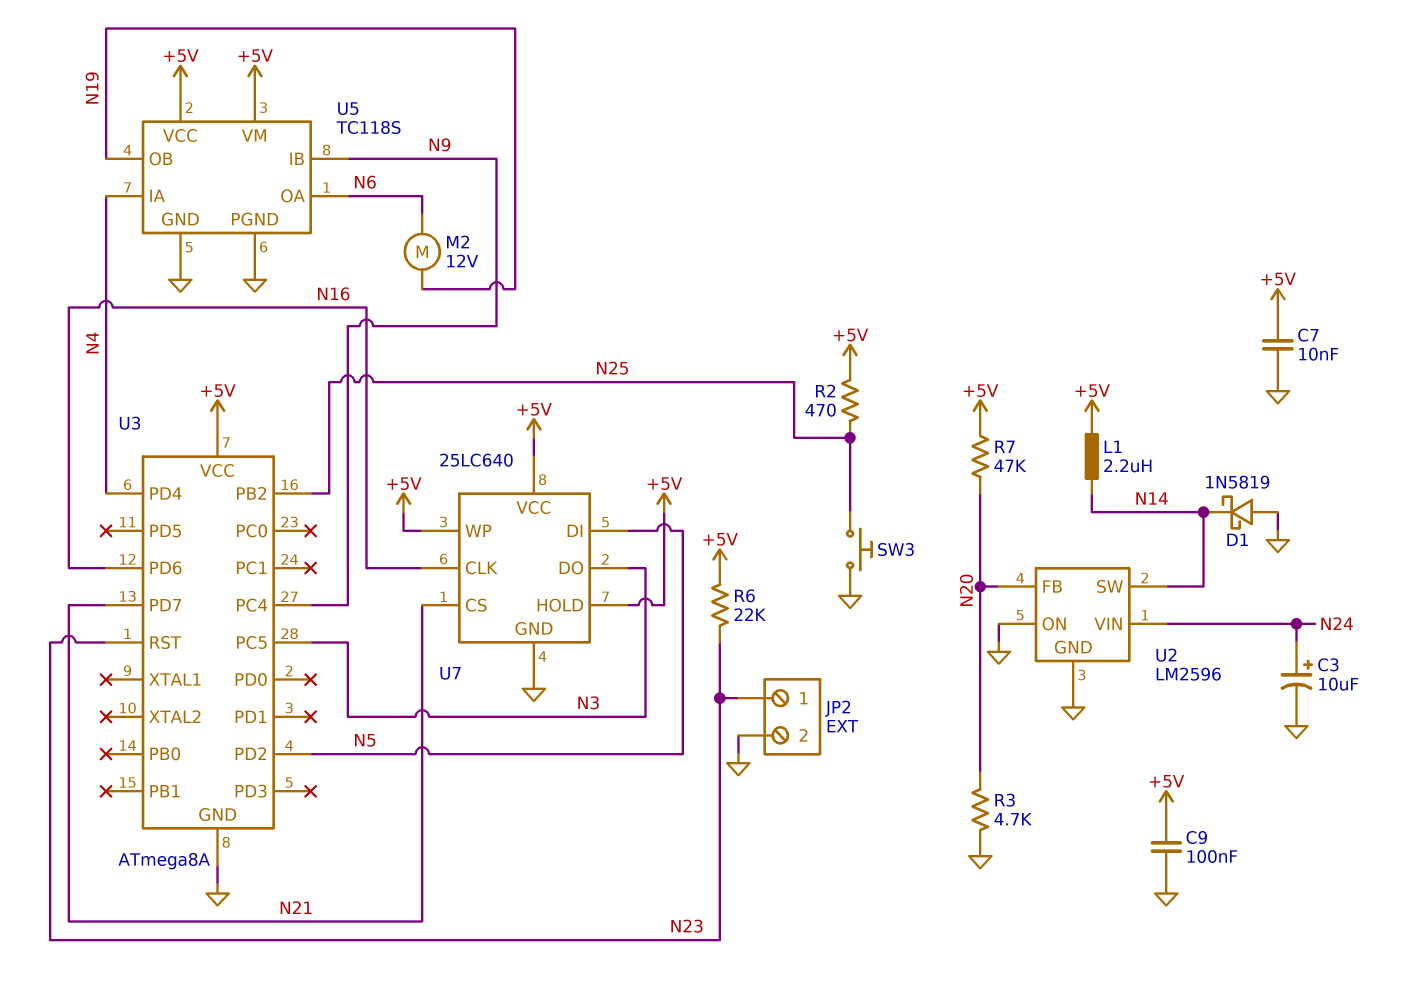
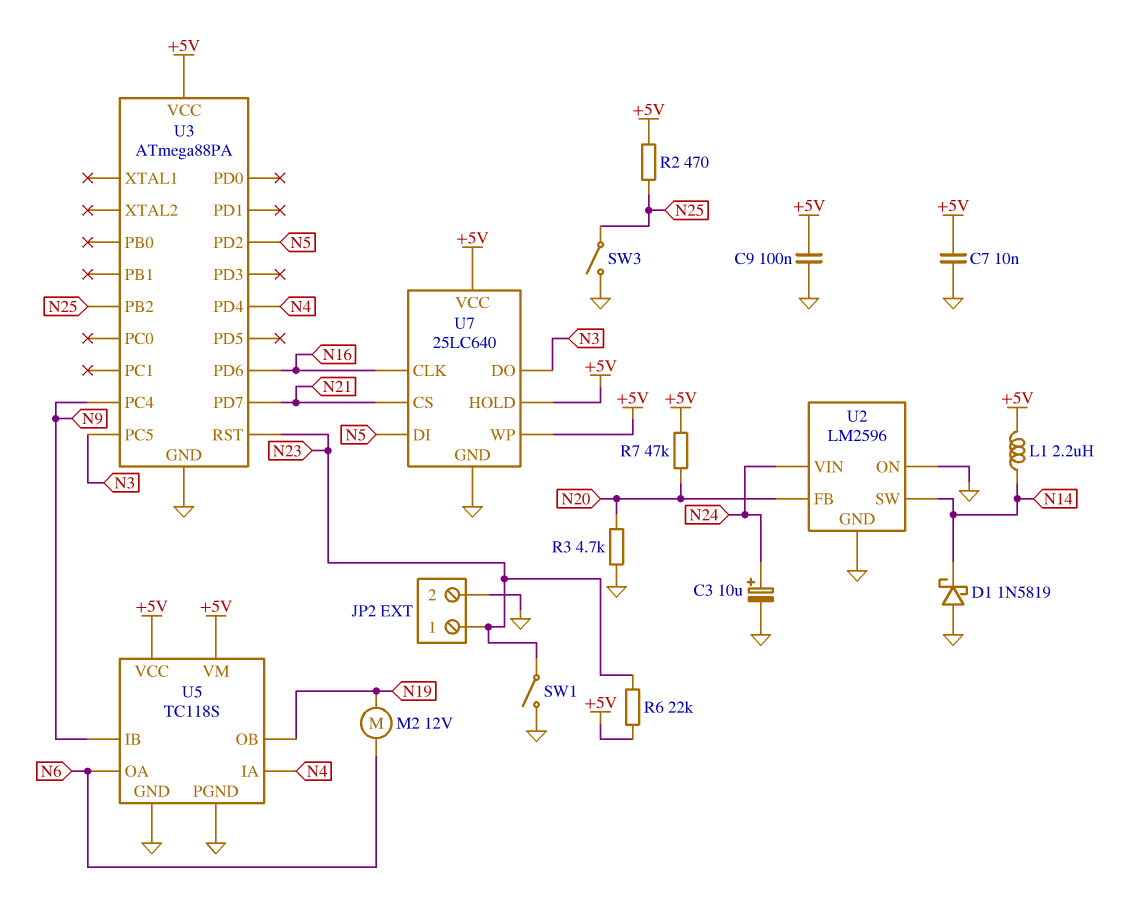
SW1: none -> switch (GND, N23)
SW3: button (GND, N25) -> switch (GND, N25)
U3: ATmega8A -> ATmega88PA

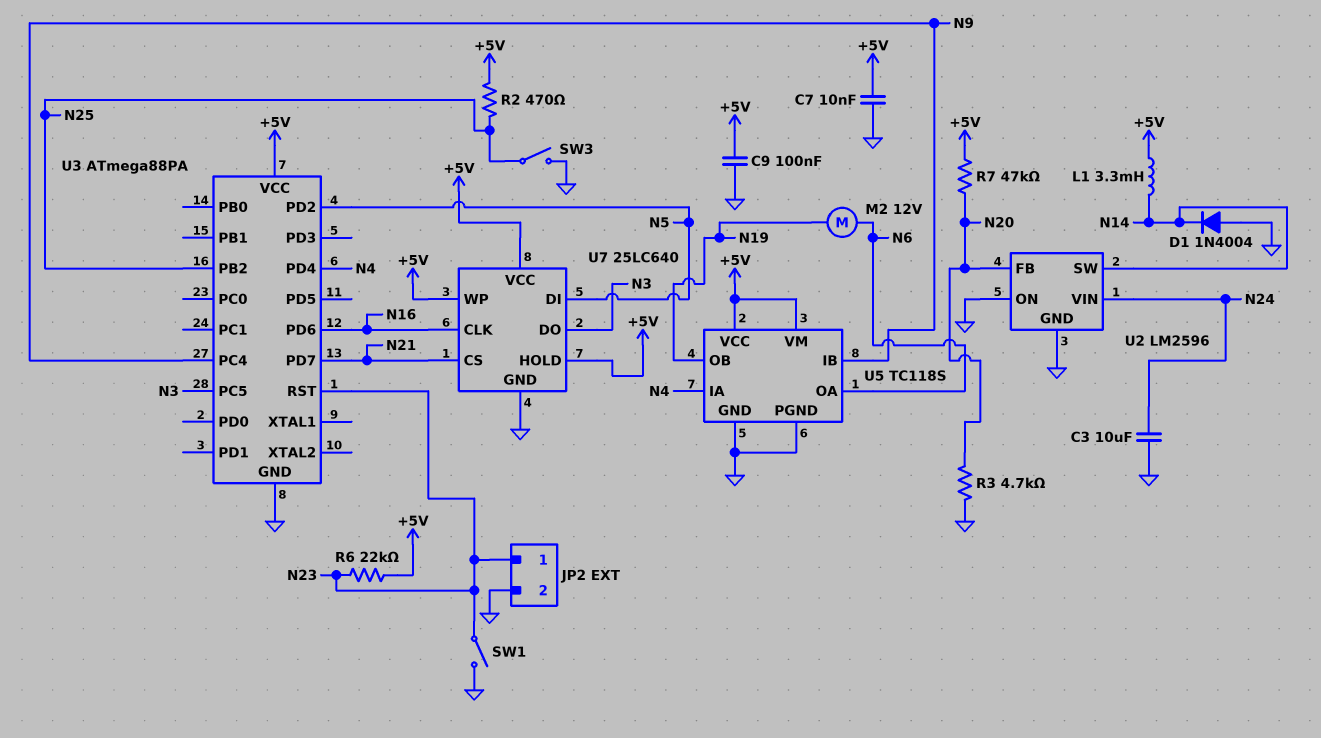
C3: 10uF (plus N24, minus GND) -> 10uF (GND, N24)
D1: schottky 1N5819 (A GND, K N14) -> diode 1N4004 (A GND, K N14)
L1: 2.2uH (+5V, N14) -> 3.3mH (+5V, N14)

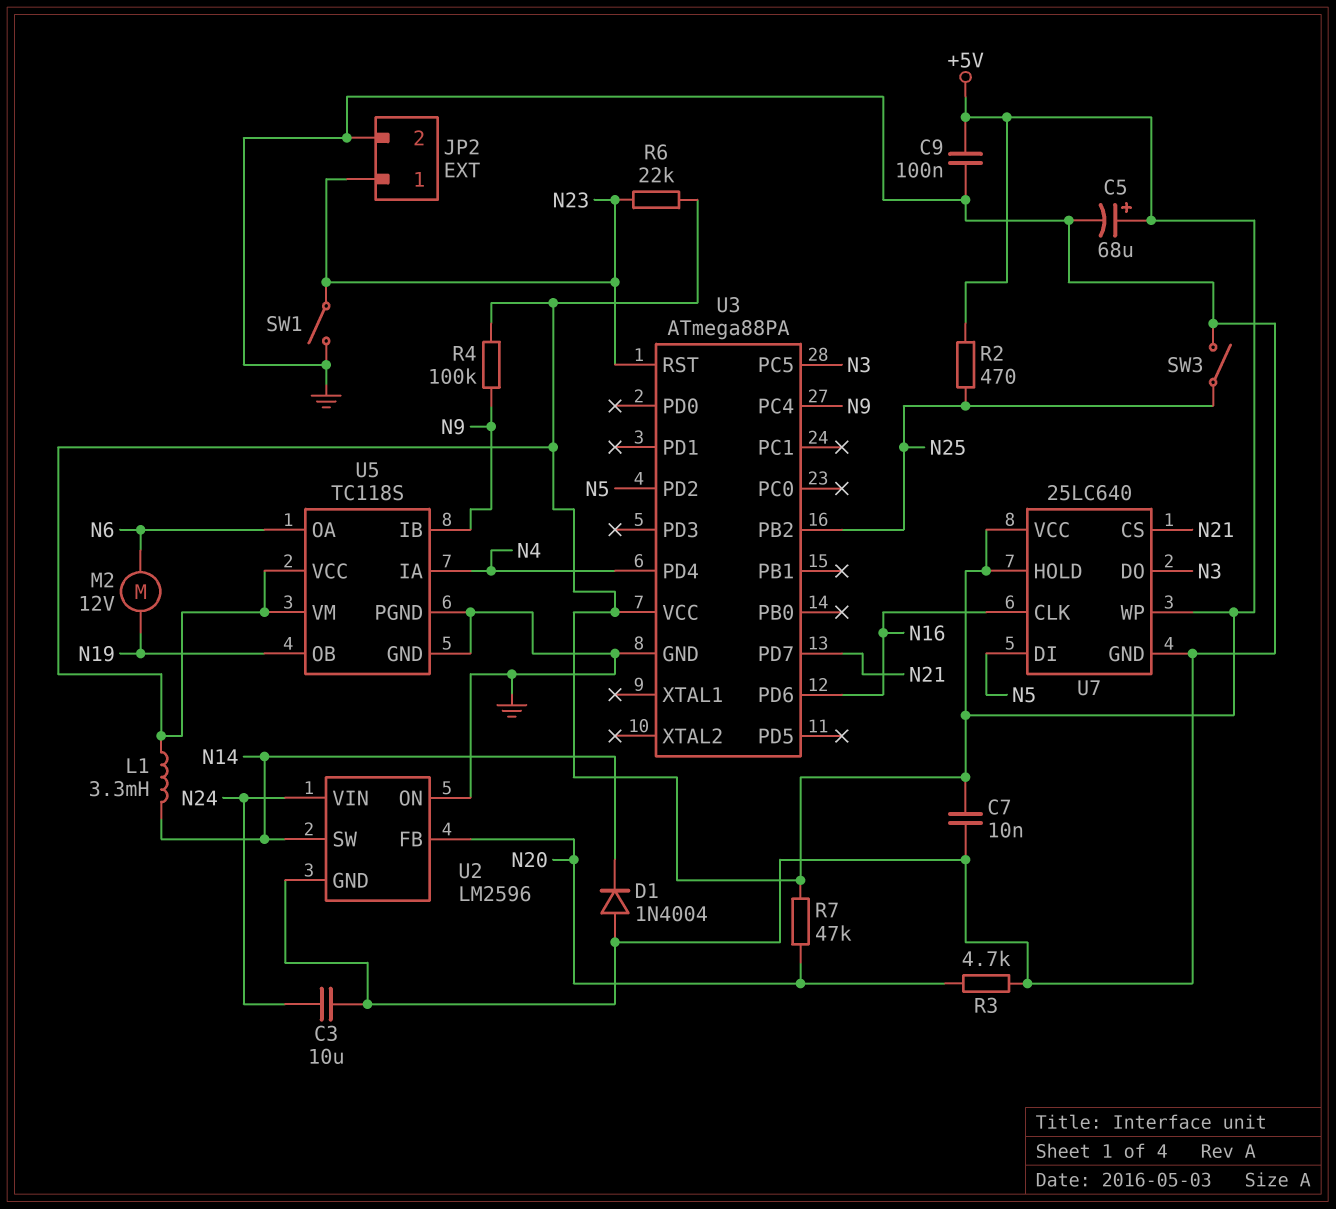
C5: none -> 68uF (plus +5V, minus GND)
R4: none -> 100k (+5V, N9)

